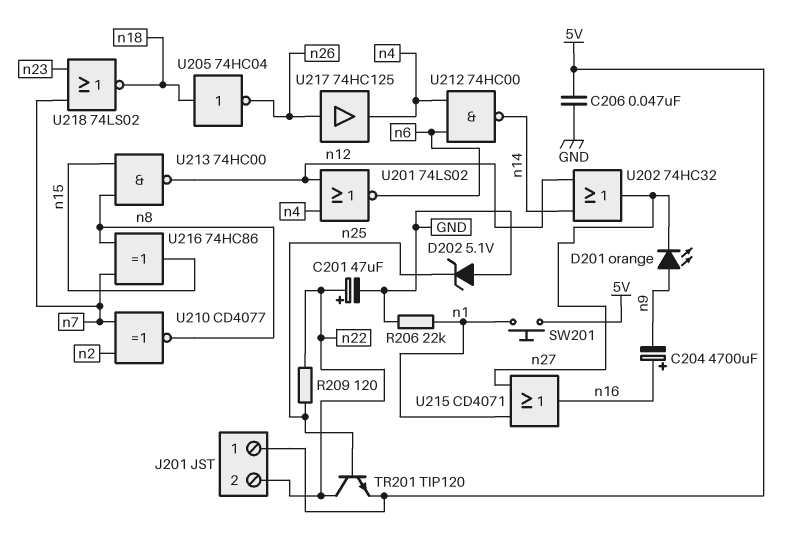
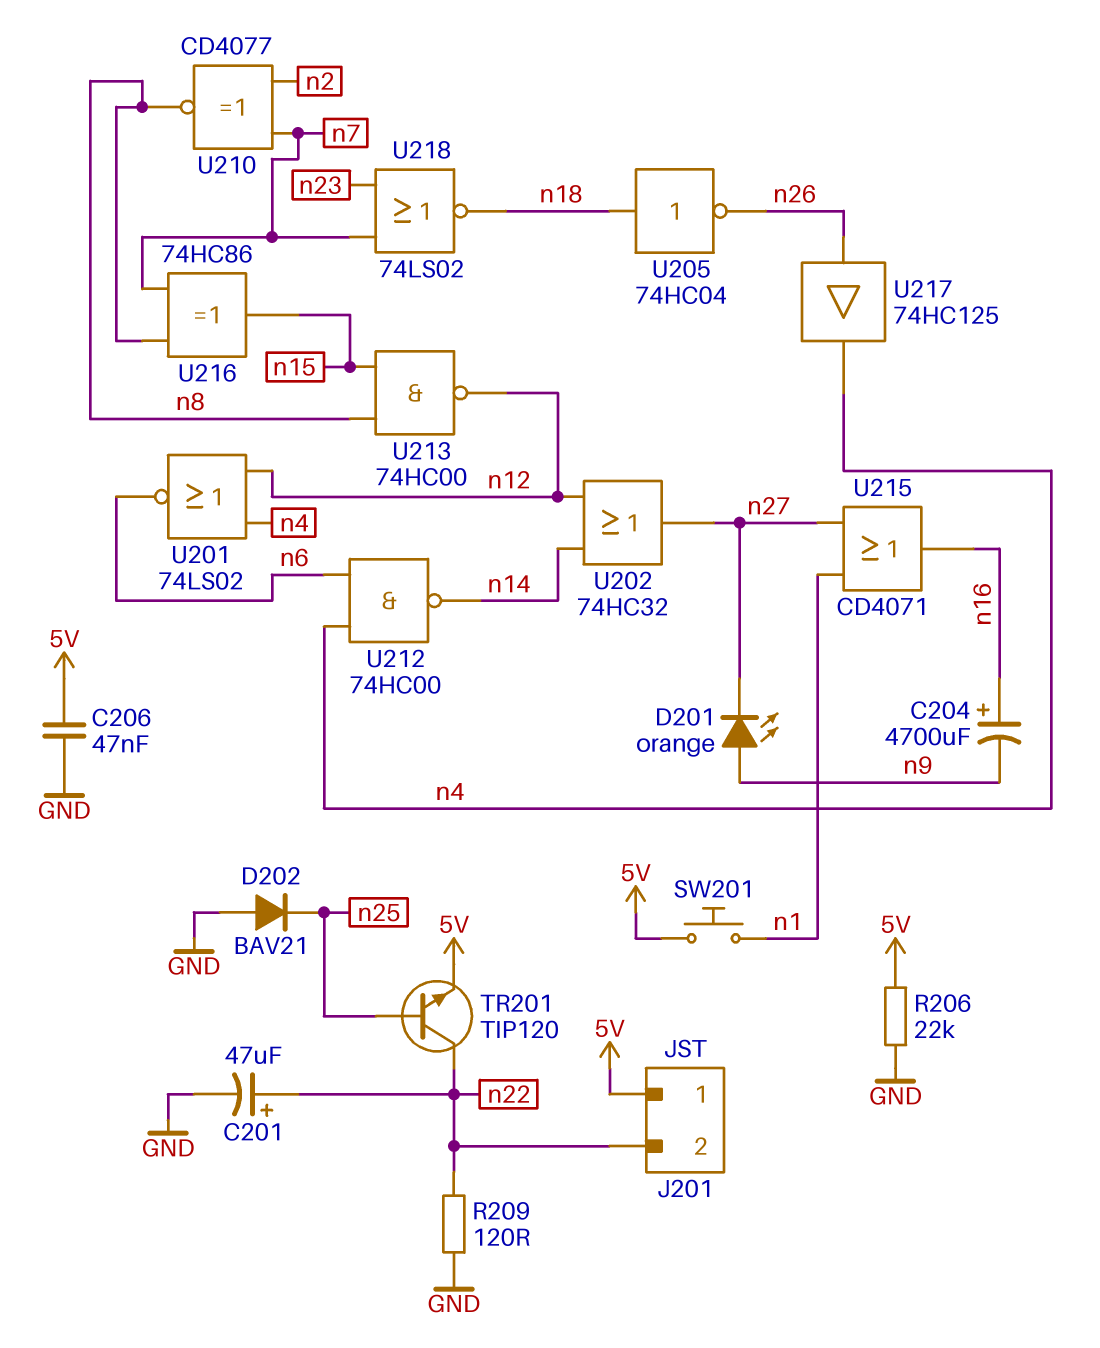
D202: zener 5.1V (A GND, K n25) -> diode BAV21 (A GND, K n25)
R206: 22k (GND, n1) -> 22k (5V, GND)
R209: 120 (n22, n25) -> 120 (GND, n22)

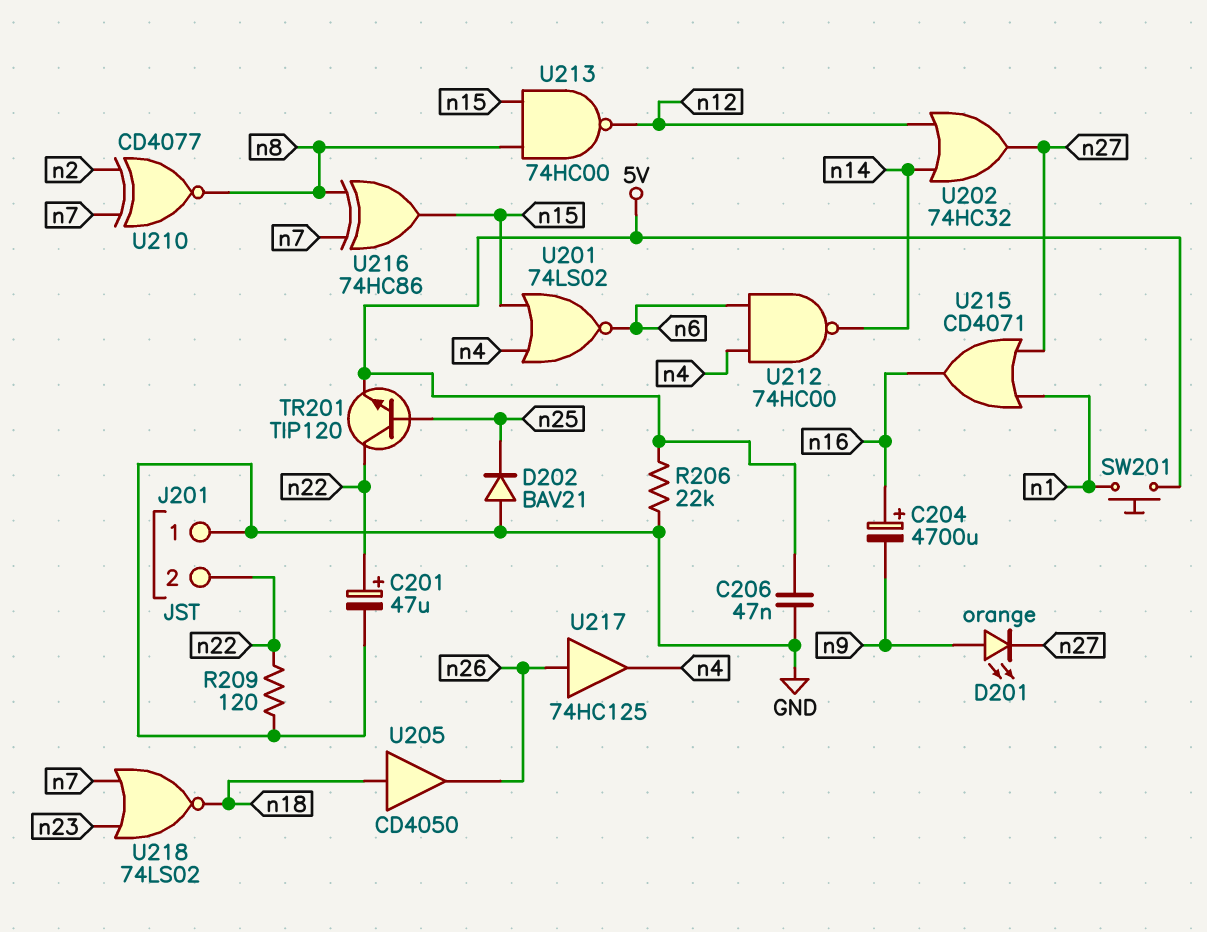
J201 pin 1: 5V -> GND
U201: NOR 74LS02 (in n4, in n12, out n6) -> NOR 74LS02 (in n4, in n15, out n6)
U205: NOT 74HC04 (in n18, out n26) -> buffer CD4050 (in n18, out n26)

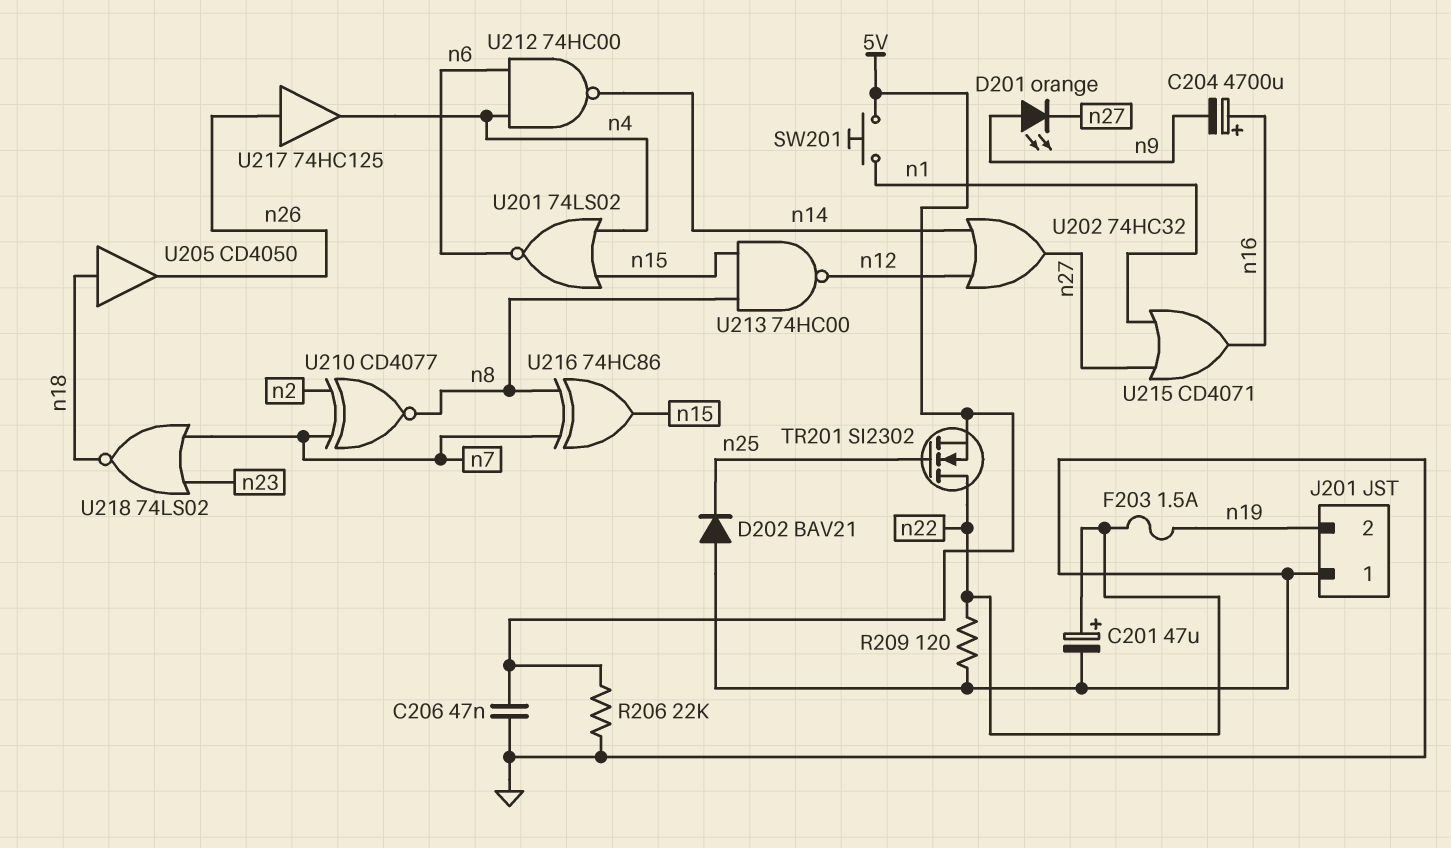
F203: none -> 1.5A (n19, n22)
J201 pin 2: n22 -> n19
TR201: NPN TIP120 (B n25, C n22, E 5V) -> NMOS SI2302 (G n25, D n22, S 5V)

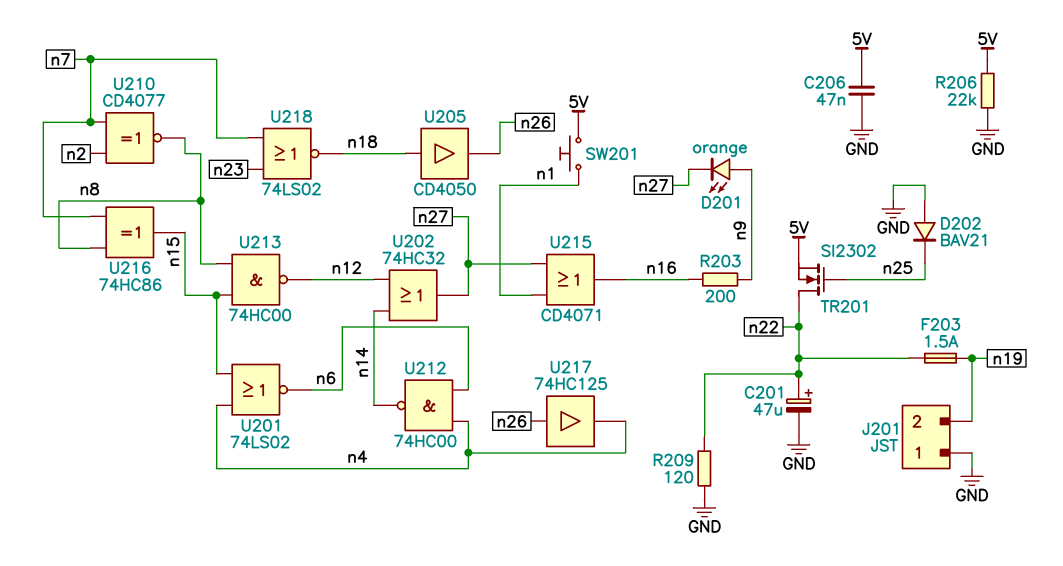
C204: 4700uF (plus n16, minus n9) -> none
R203: none -> 200 (n9, n16)

